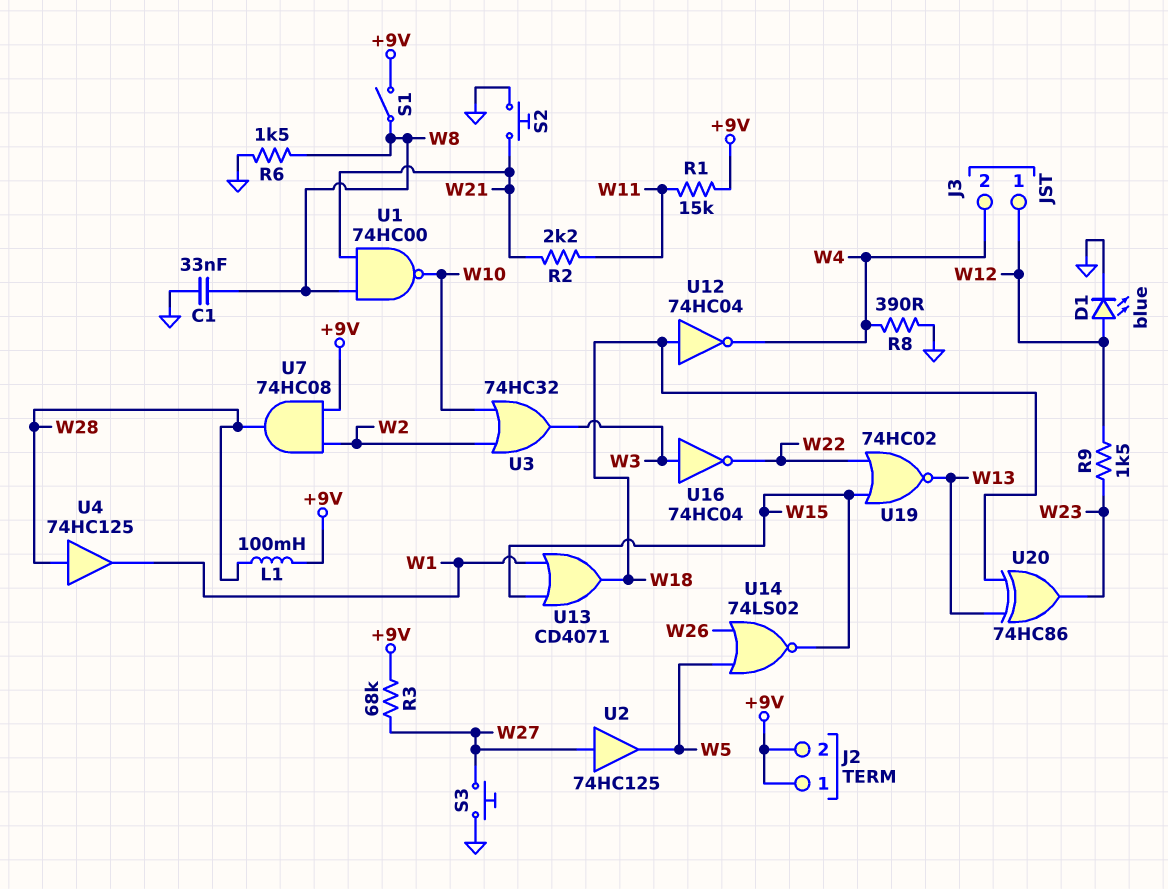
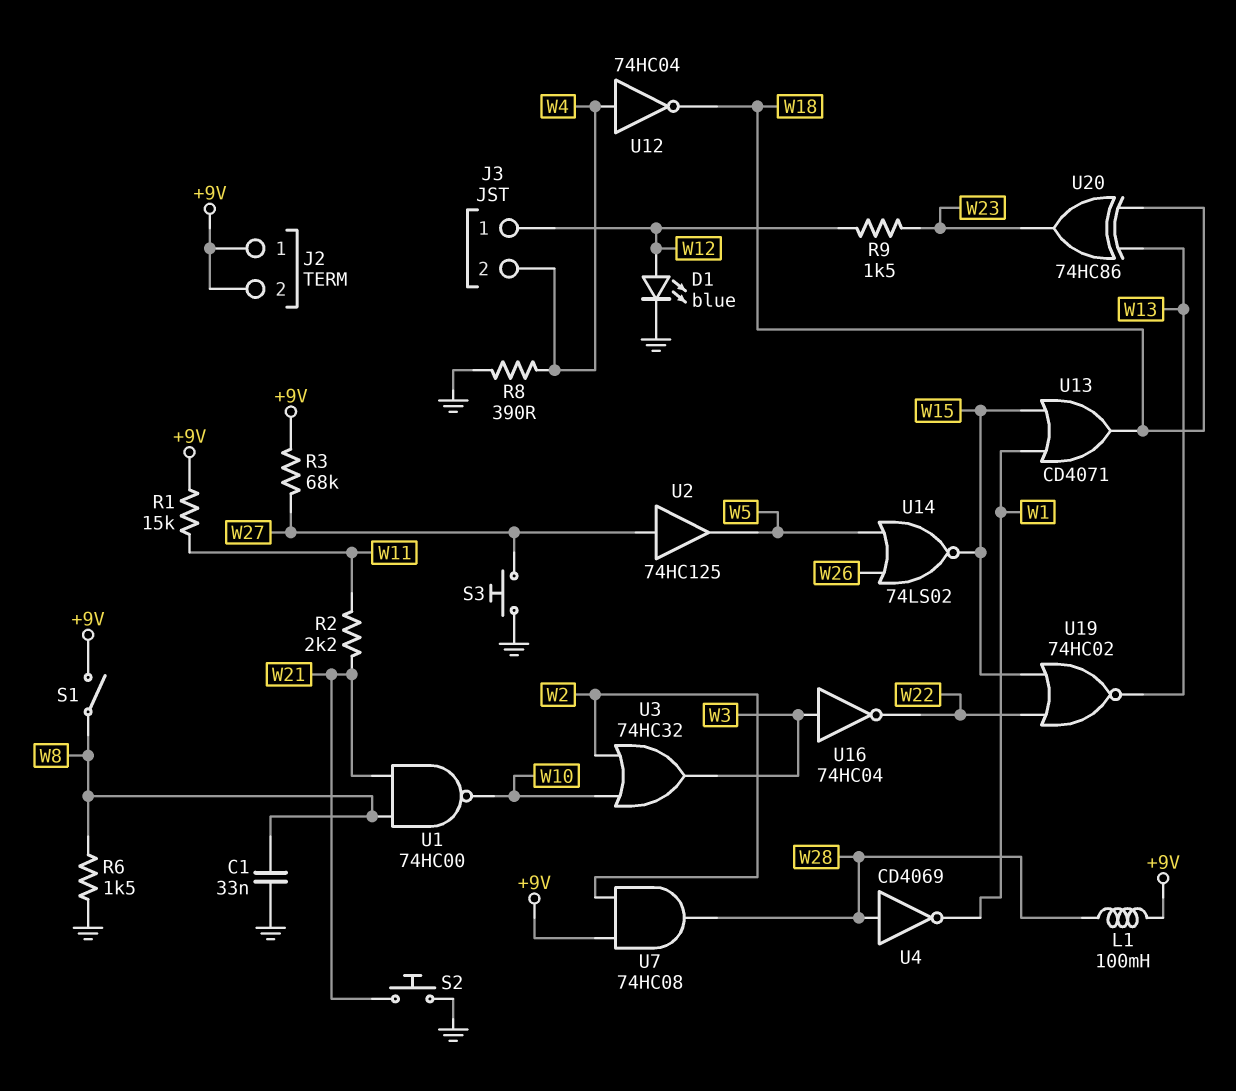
U4: buffer 74HC125 (in W28, out W1) -> NOT CD4069 (in W28, out W1)
U12: NOT 74HC04 (in W18, out W4) -> NOT 74HC04 (in W4, out W18)

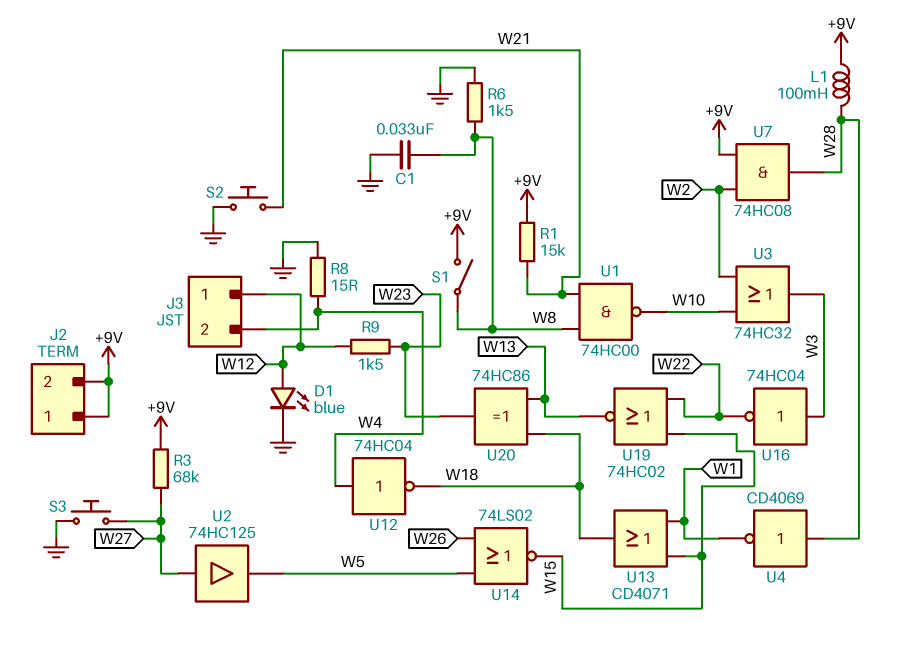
R1: 15k (+9V, W11) -> 15k (+9V, W21)
R2: 2.2k (W11, W21) -> none
R8: 390 (GND, W4) -> 15 (GND, W4)

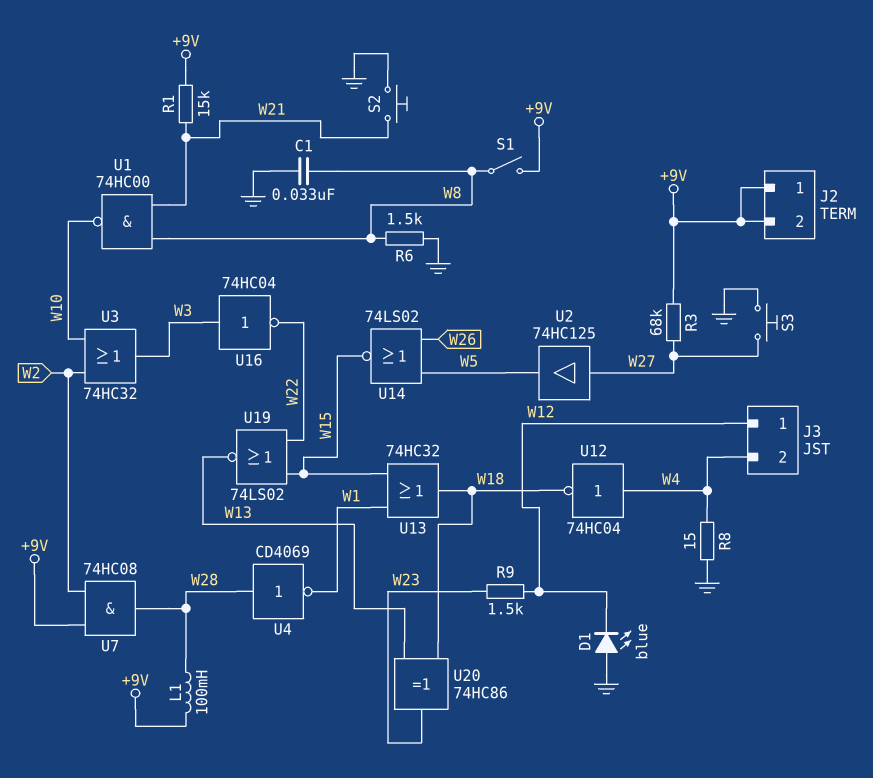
D1: LED blue (A W12, K GND) -> LED blue (A GND, K W12)
U13: OR CD4071 (in W1, in W15, out W18) -> OR 74HC32 (in W1, in W15, out W18)
U19: NOR 74HC02 (in W15, in W22, out W13) -> NOR 74LS02 (in W15, in W22, out W13)

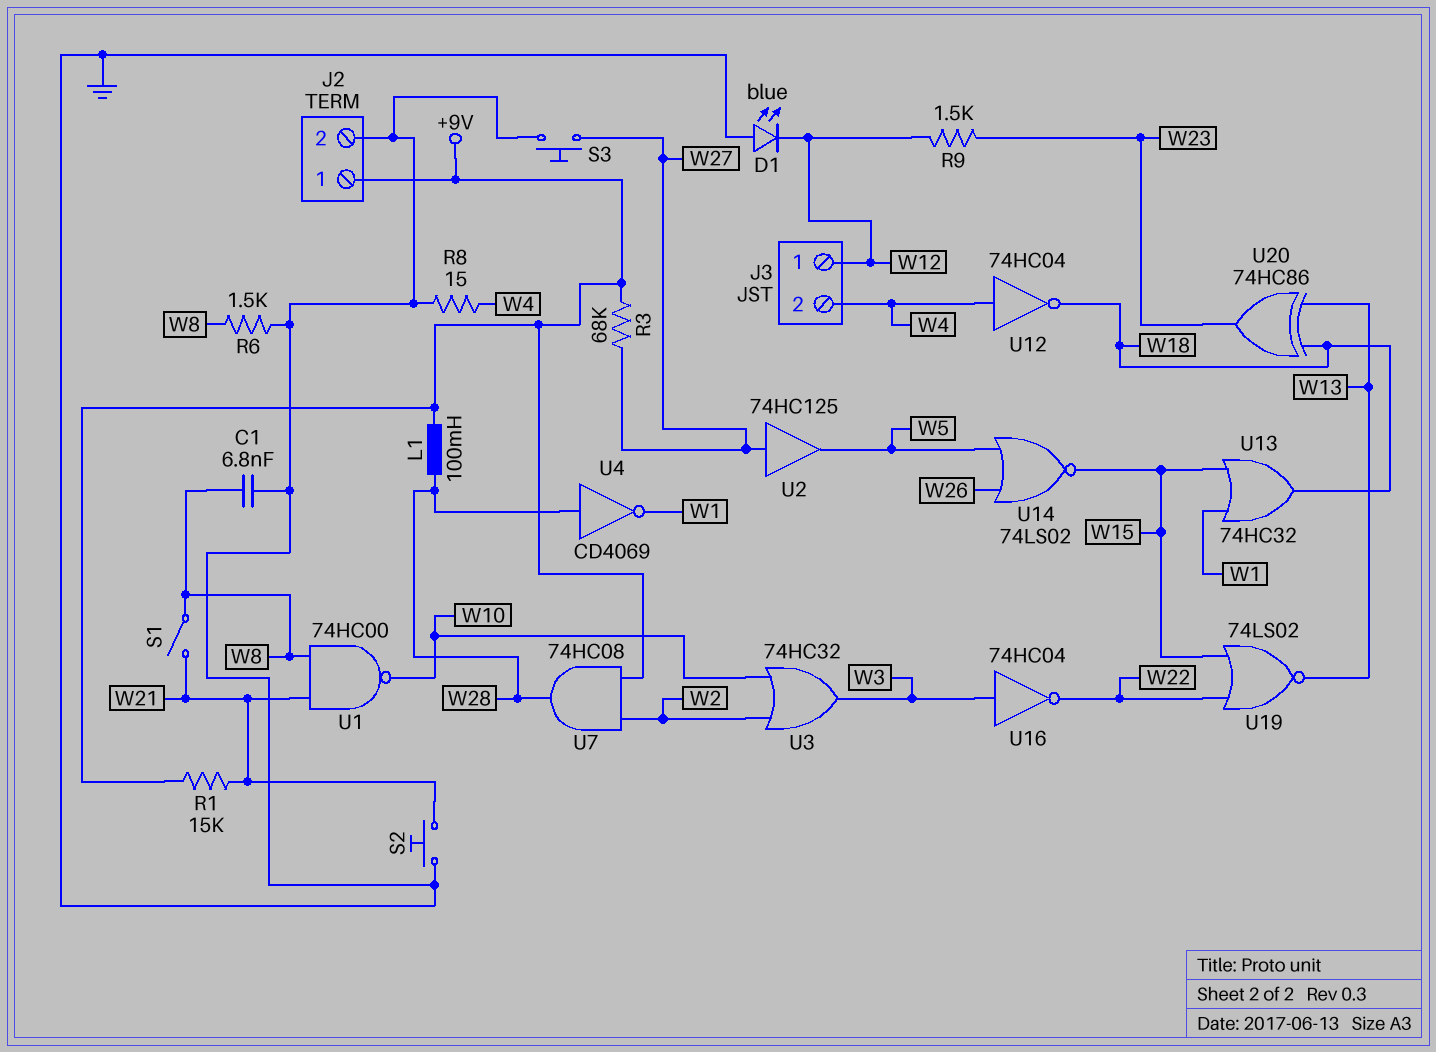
C1: 33nF (GND, W8) -> 6.8nF (GND, W8)
J2 pin 2: +9V -> GND
S1: switch (+9V, W8) -> switch (W8, W21)

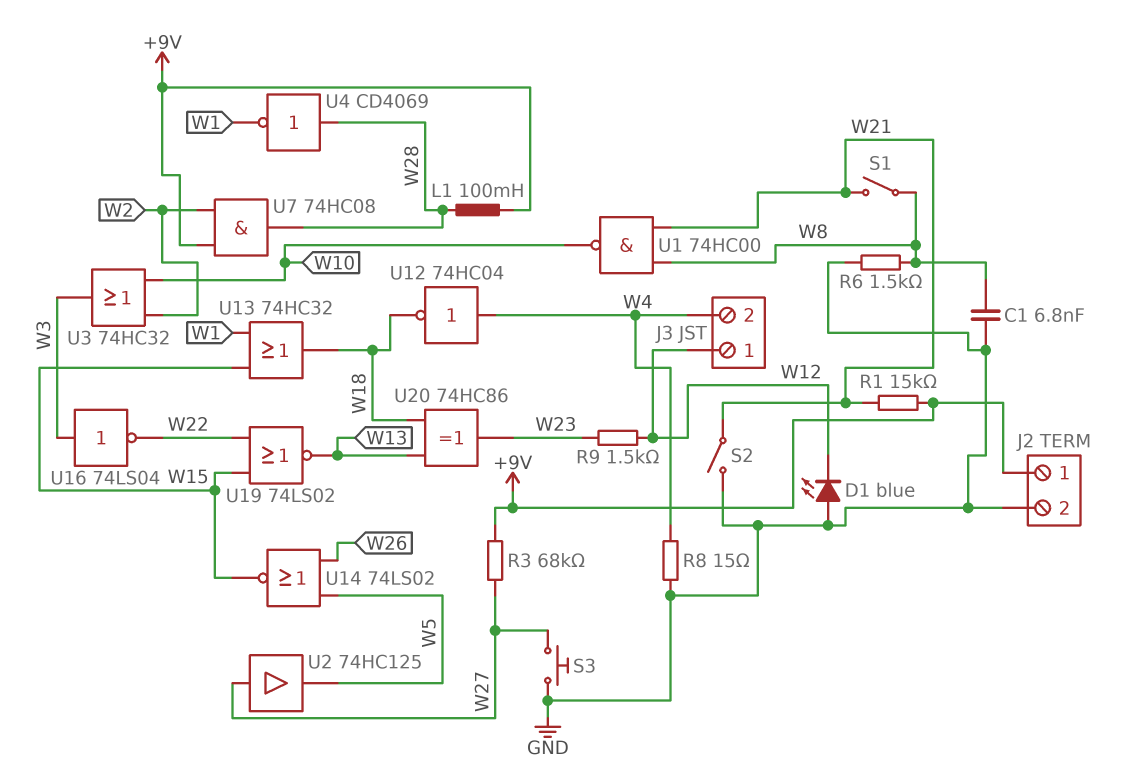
S2: button (GND, W21) -> switch (GND, W21)
U16: NOT 74HC04 (in W3, out W22) -> NOT 74LS04 (in W3, out W22)

